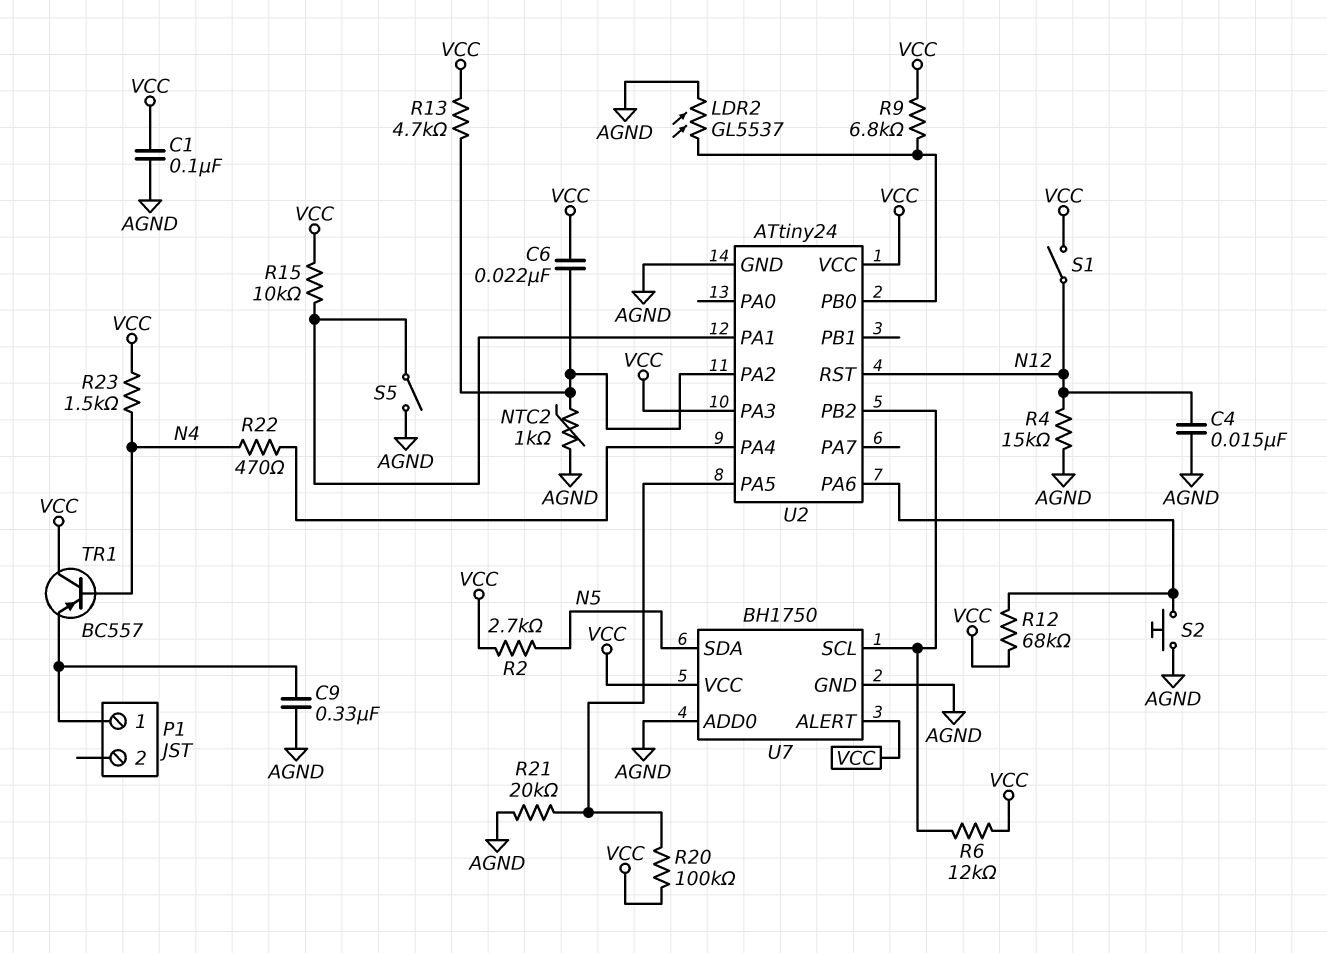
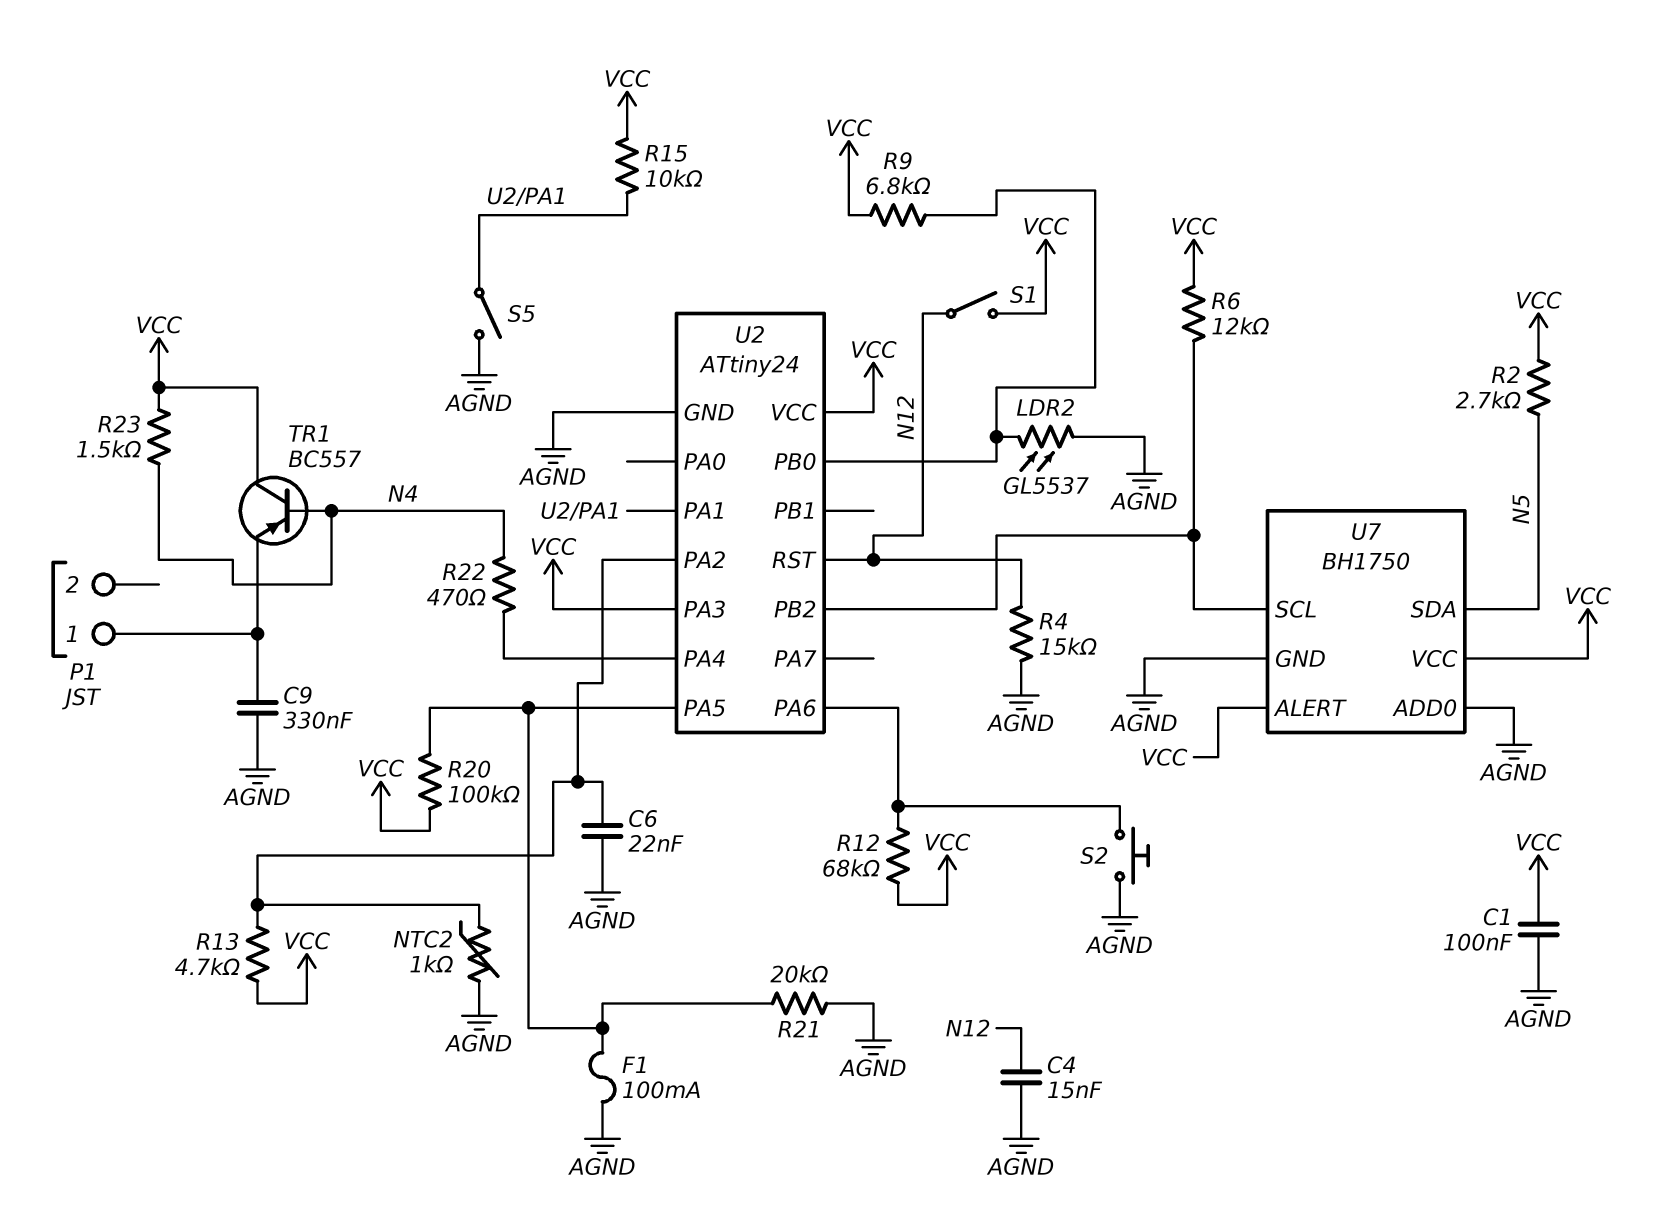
C6: 22nF (U2/PA2, VCC) -> 22nF (AGND, U2/PA2)
F1: none -> 100mA (AGND, U2/PA5)

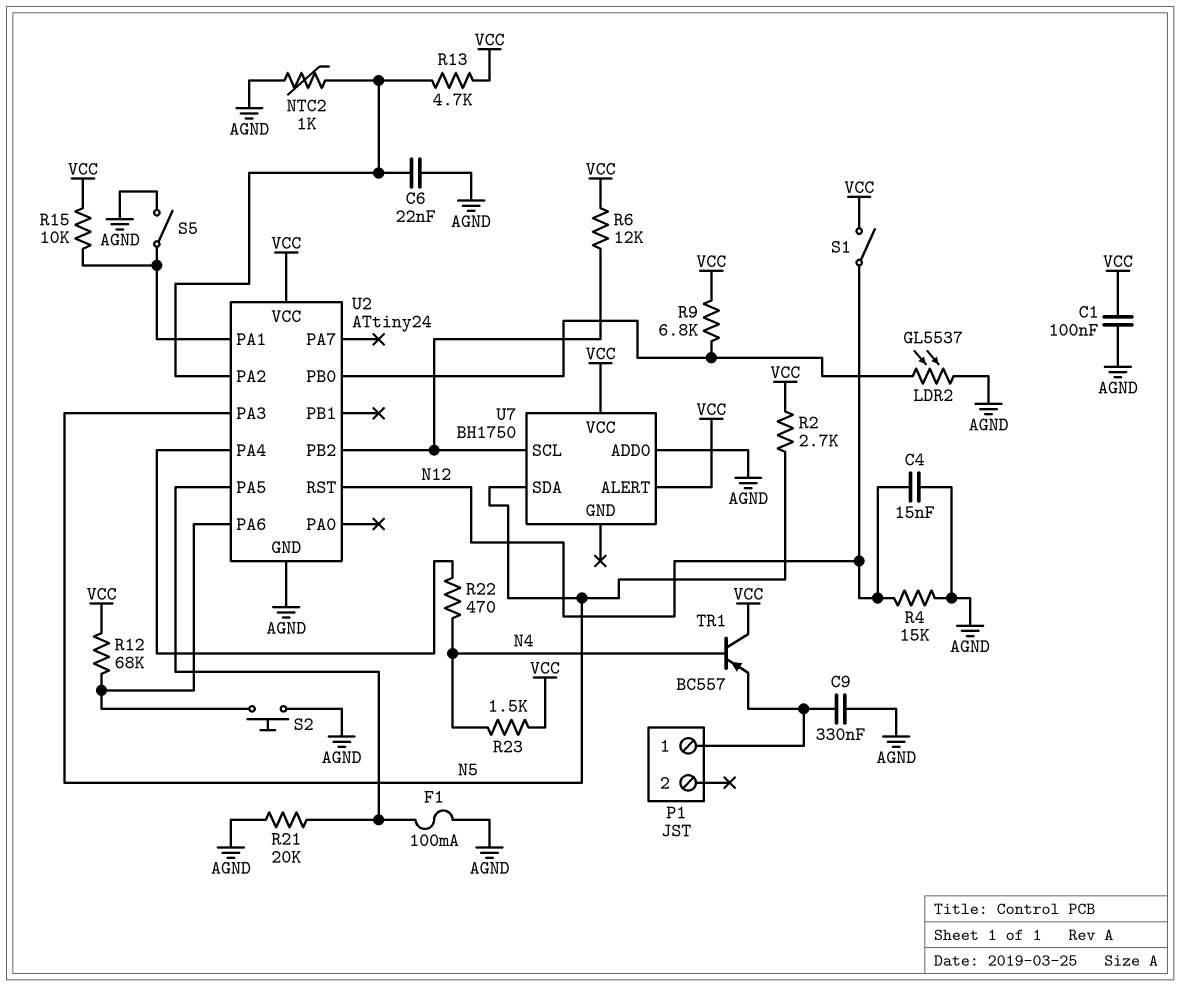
R20: 100k (U2/PA5, VCC) -> none
U2 pin PA3: VCC -> N5
U7 pin GND: AGND -> none

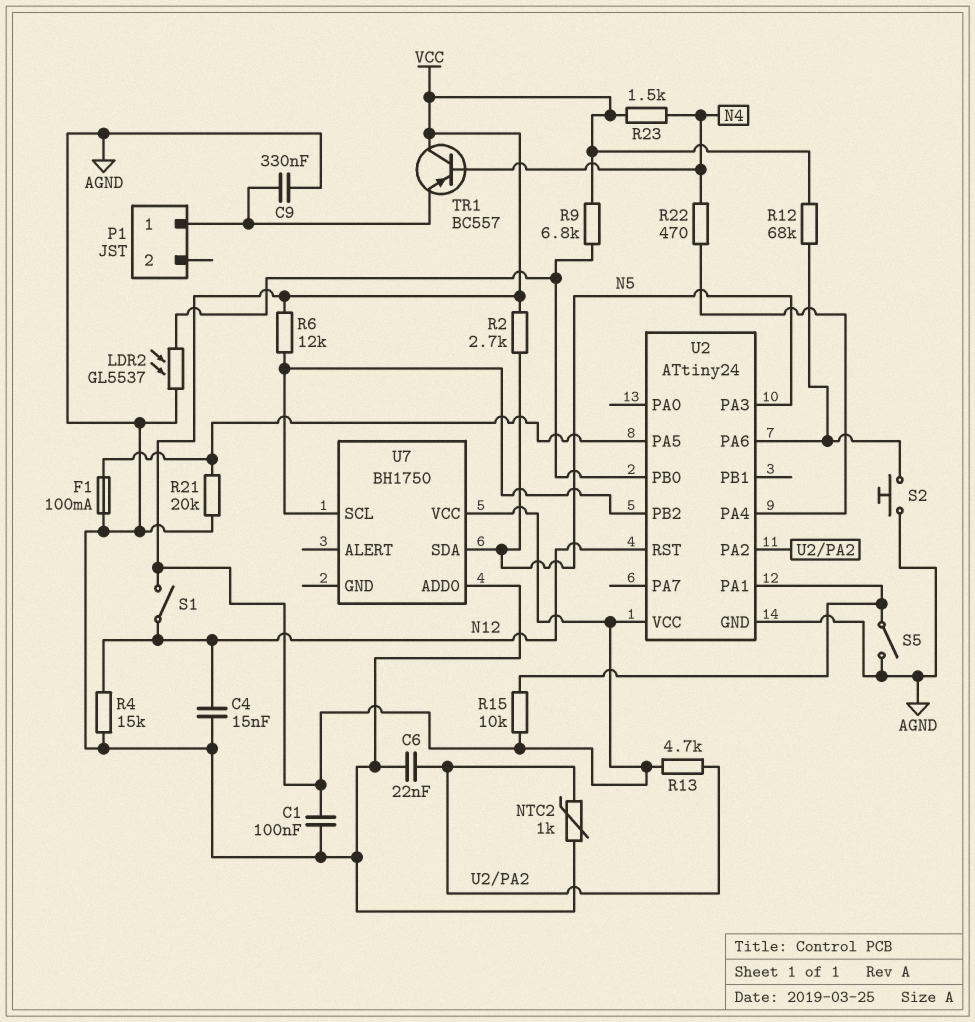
U7 pin ALERT: VCC -> none

